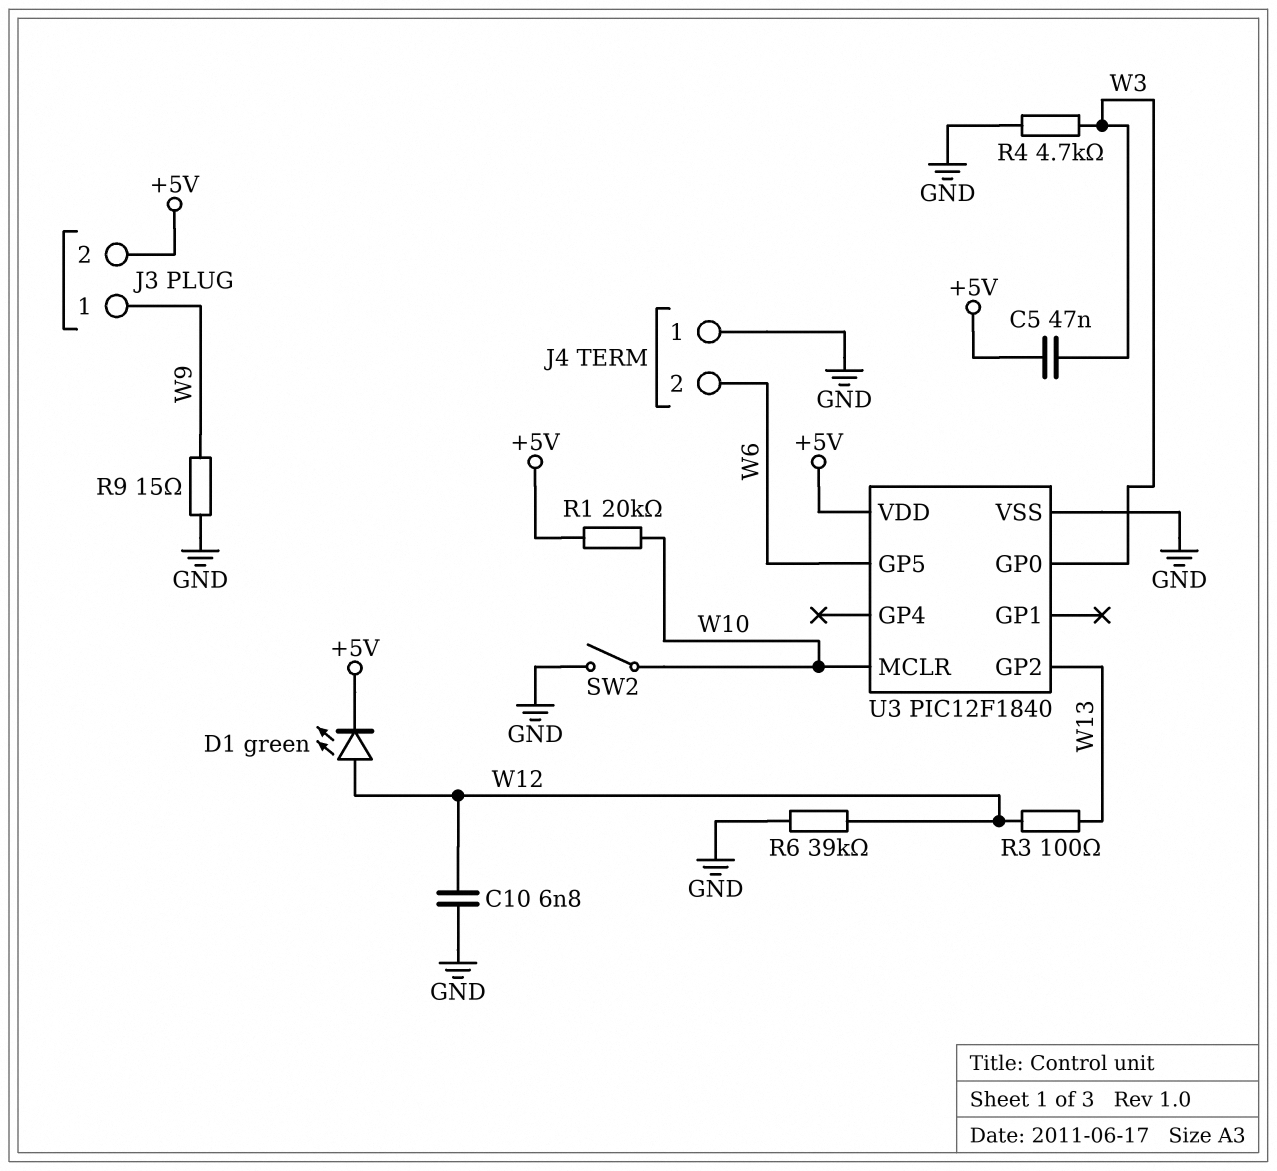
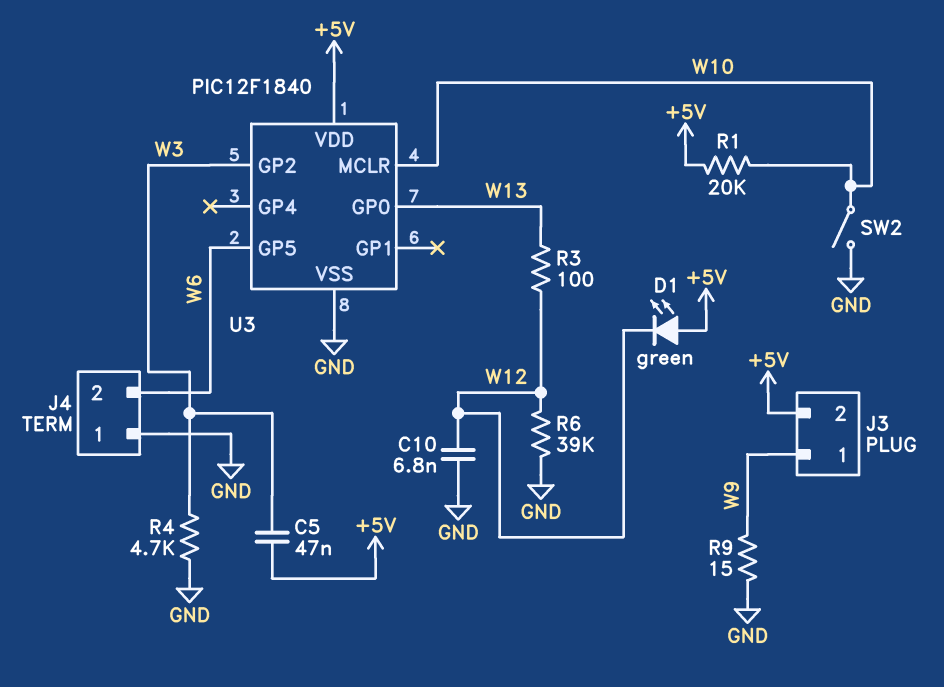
D1: LED green (A W12, K +5V) -> LED green (A +5V, K W12)
U3 pin GP0: W3 -> W13
U3 pin GP2: W13 -> W3

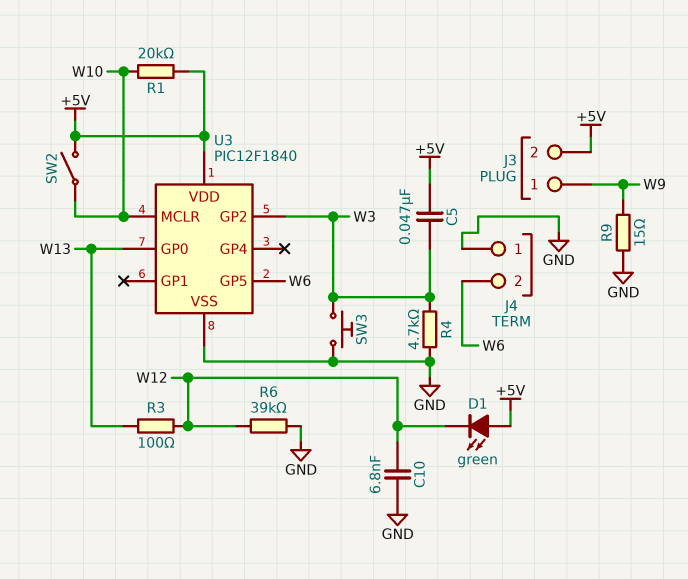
SW2: switch (GND, W10) -> switch (+5V, W10)
SW3: none -> button (GND, W3)

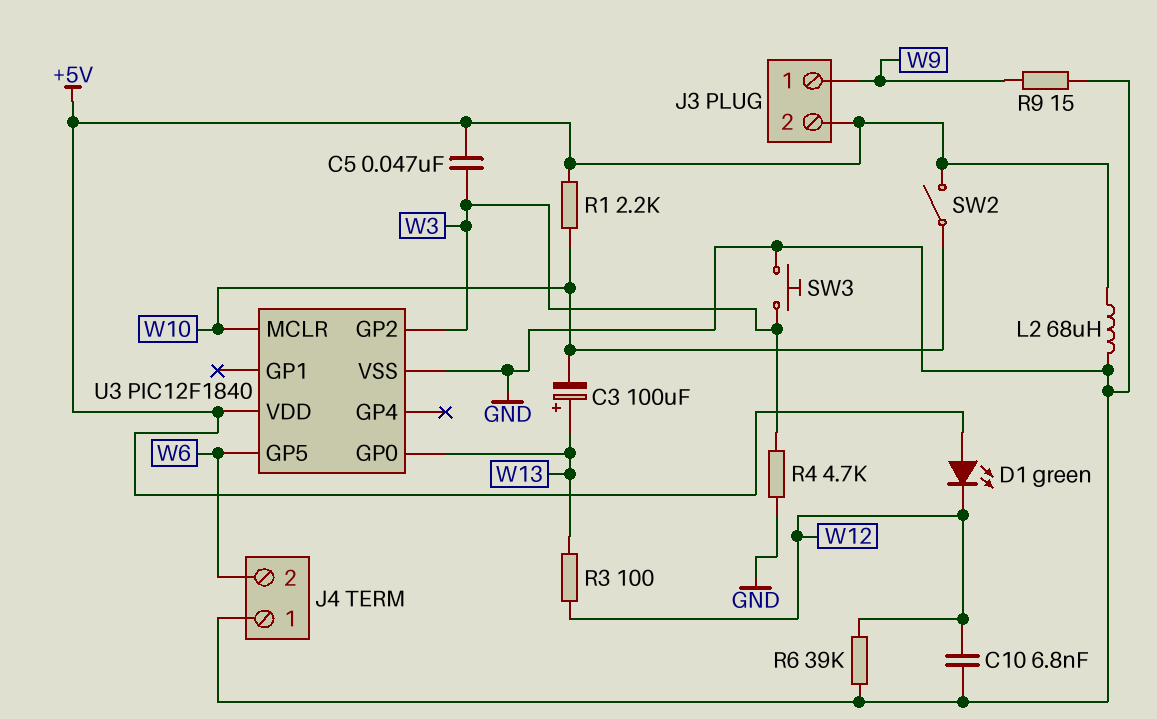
C3: none -> 100uF (plus W13, minus W10)
L2: none -> 68uH (+5V, GND)
R1: 20k (+5V, W10) -> 2.2k (+5V, W10)

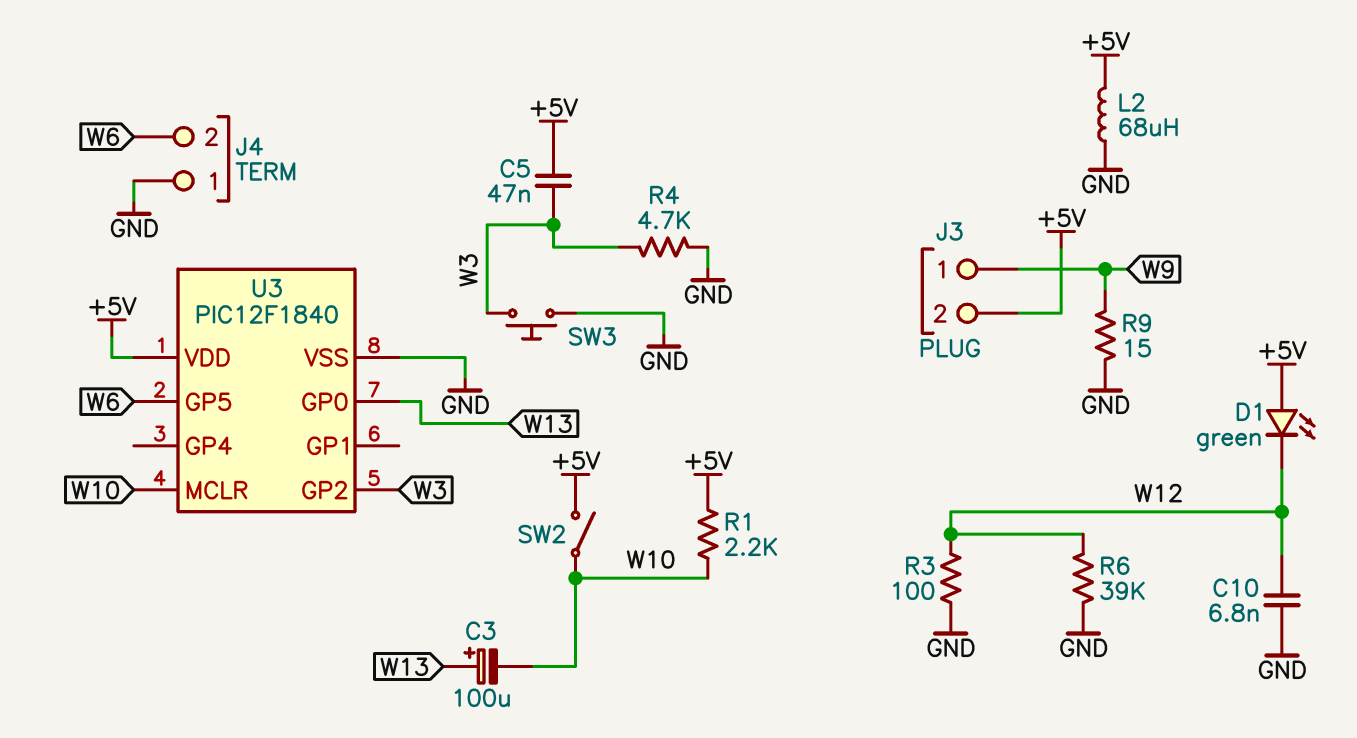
R3: 100 (W12, W13) -> 100 (GND, W12)

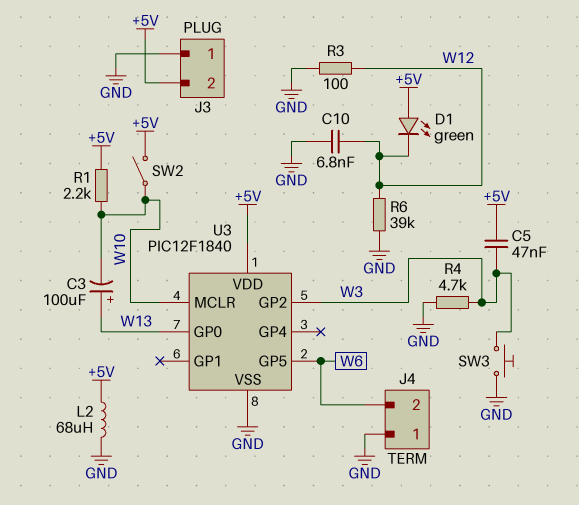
J3 pin 1: W9 -> GND
R9: 15 (GND, W9) -> none

